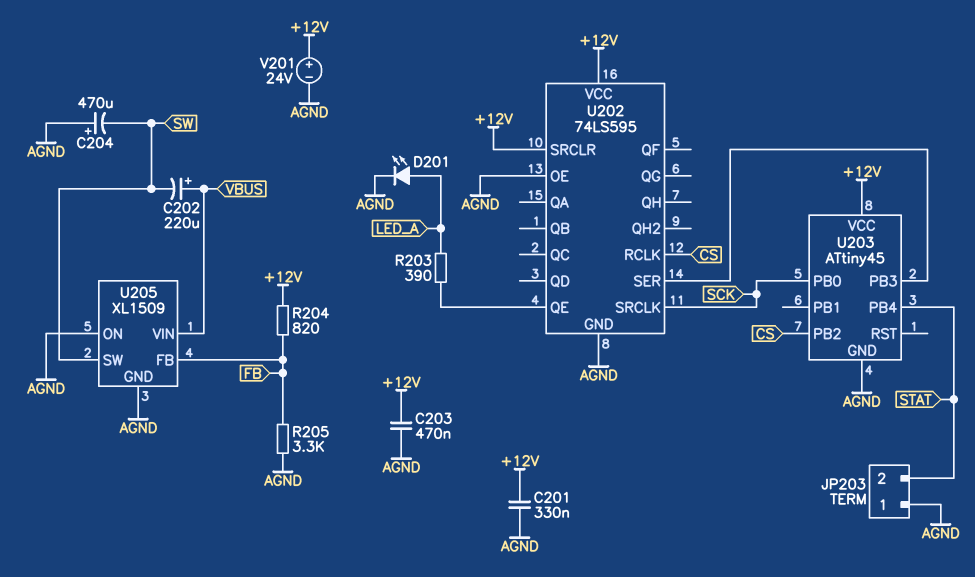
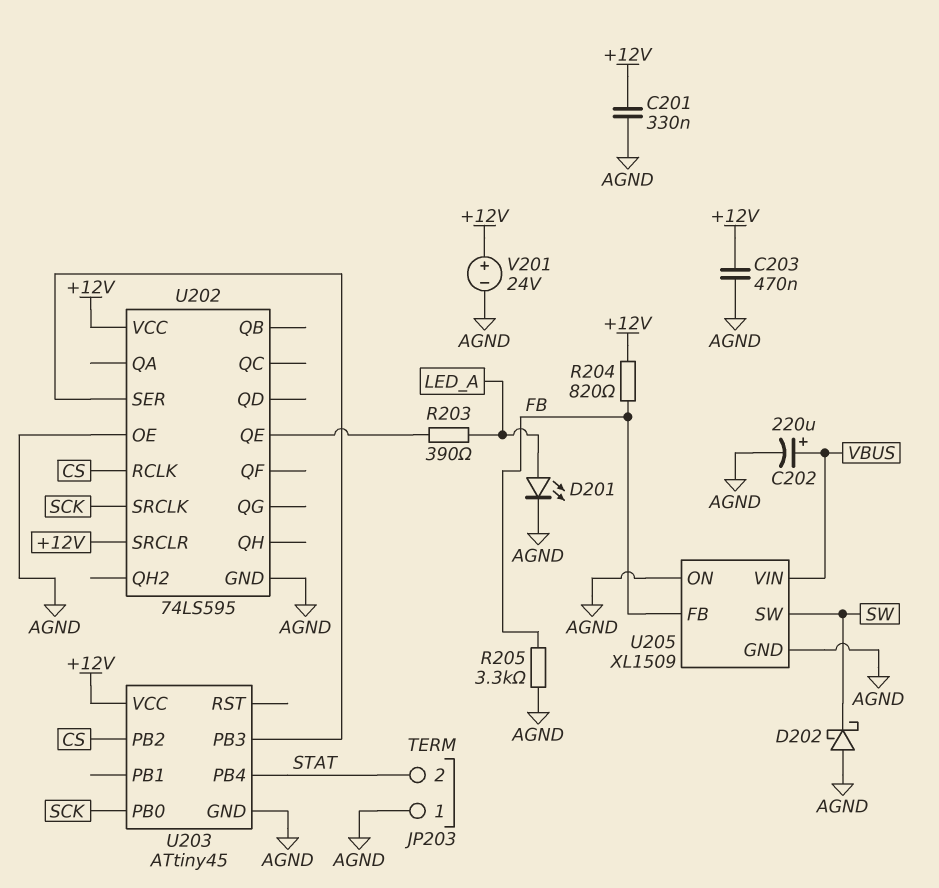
C202: 220uF (plus VBUS, minus SW) -> 220uF (plus VBUS, minus AGND)
C204: 470uF (plus AGND, minus SW) -> none
D202: none -> schottky (A AGND, K SW)

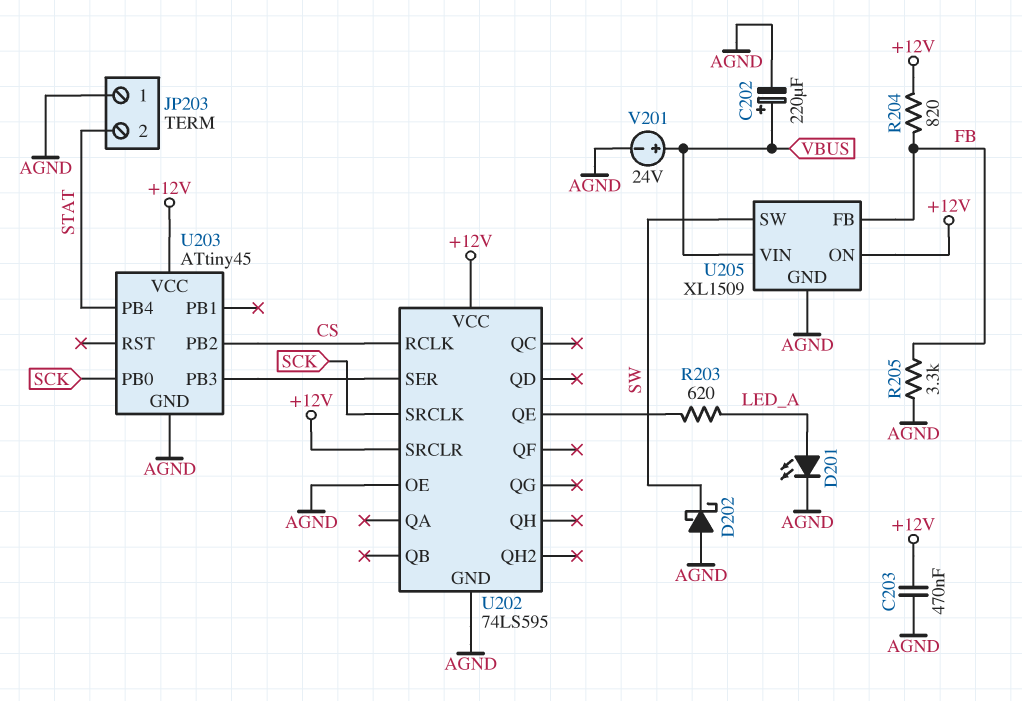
C201: 330nF (+12V, AGND) -> none
R203: 390 (LED_A, U202/QE) -> 620 (LED_A, U202/QE)
U205 pin ON: AGND -> +12V
V201: 24V (plus +12V, minus AGND) -> 24V (plus VBUS, minus AGND)

